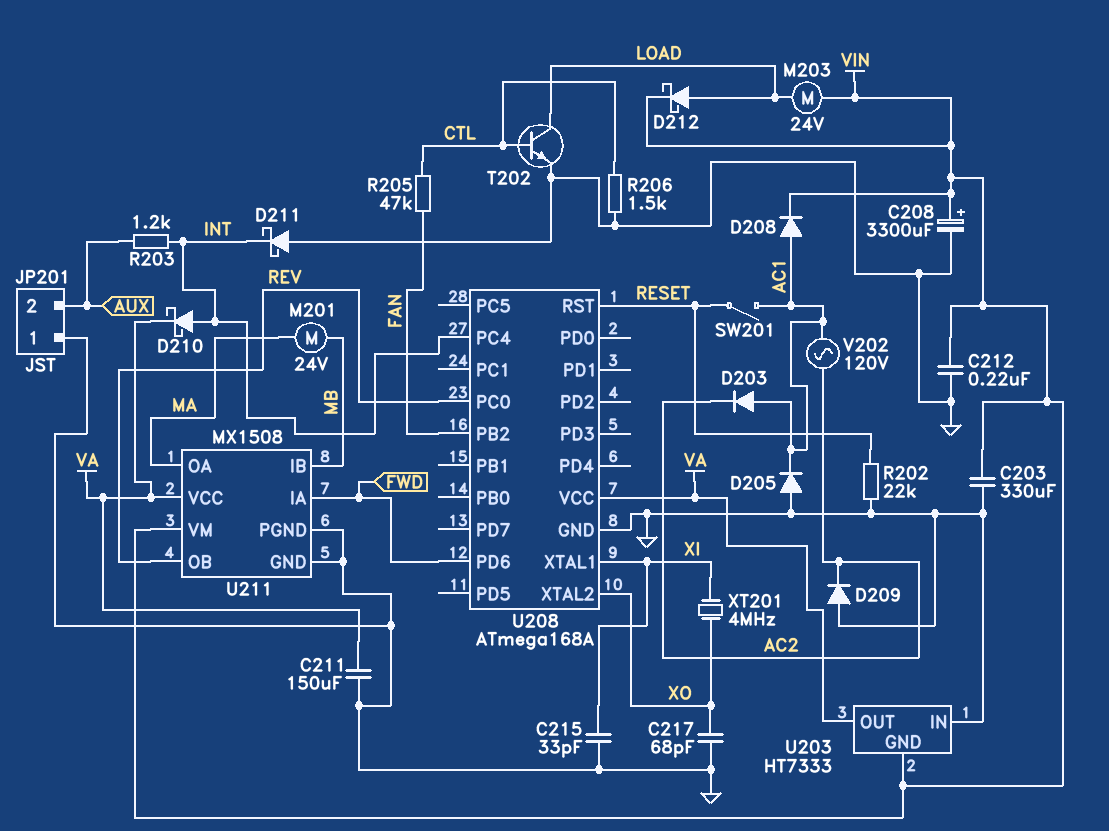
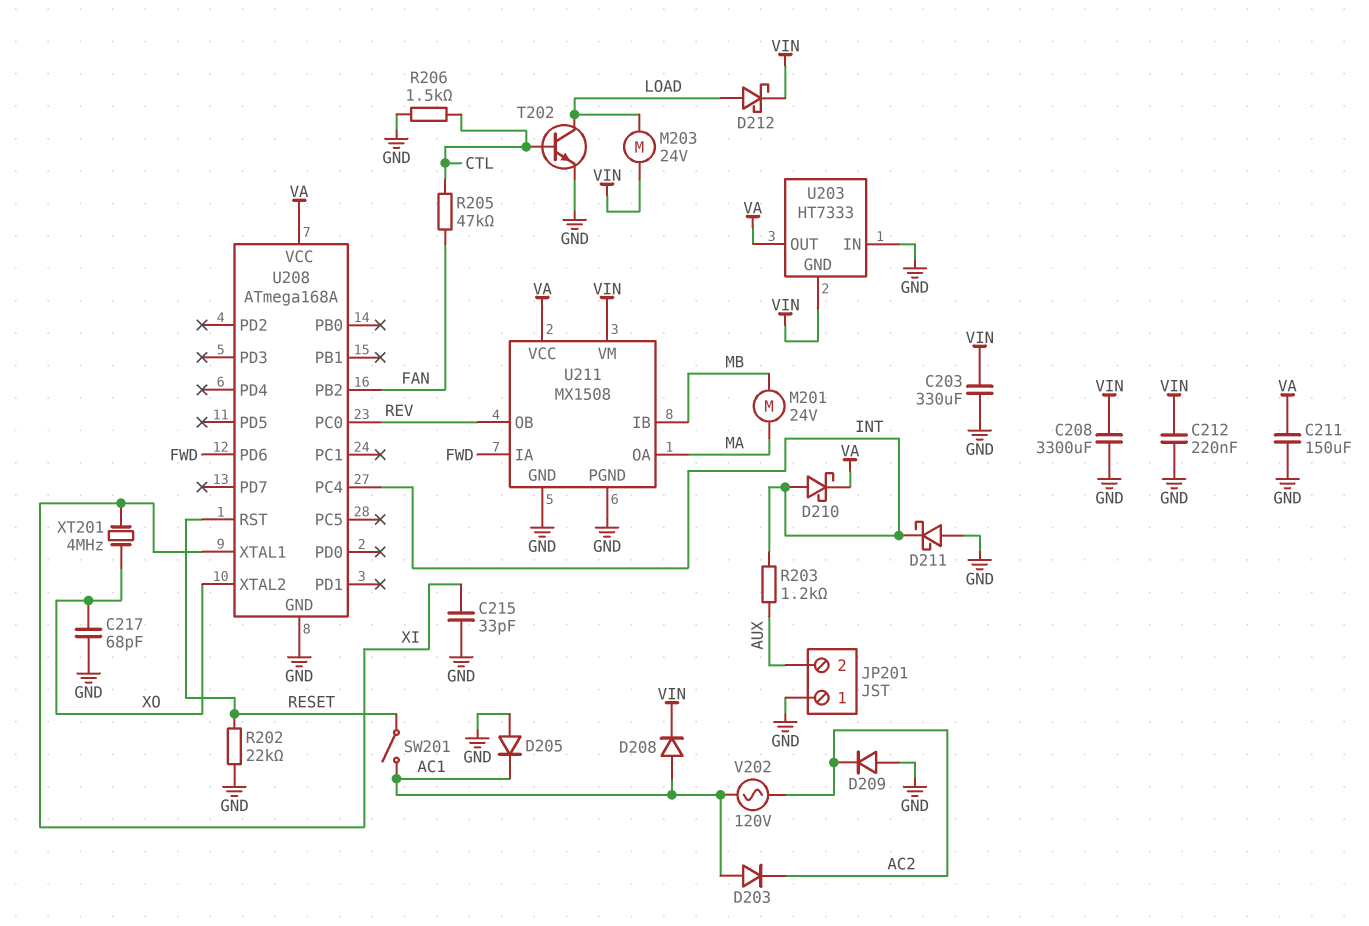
C208: 3300uF (plus VIN, minus GND) -> 3300uF (GND, VIN)

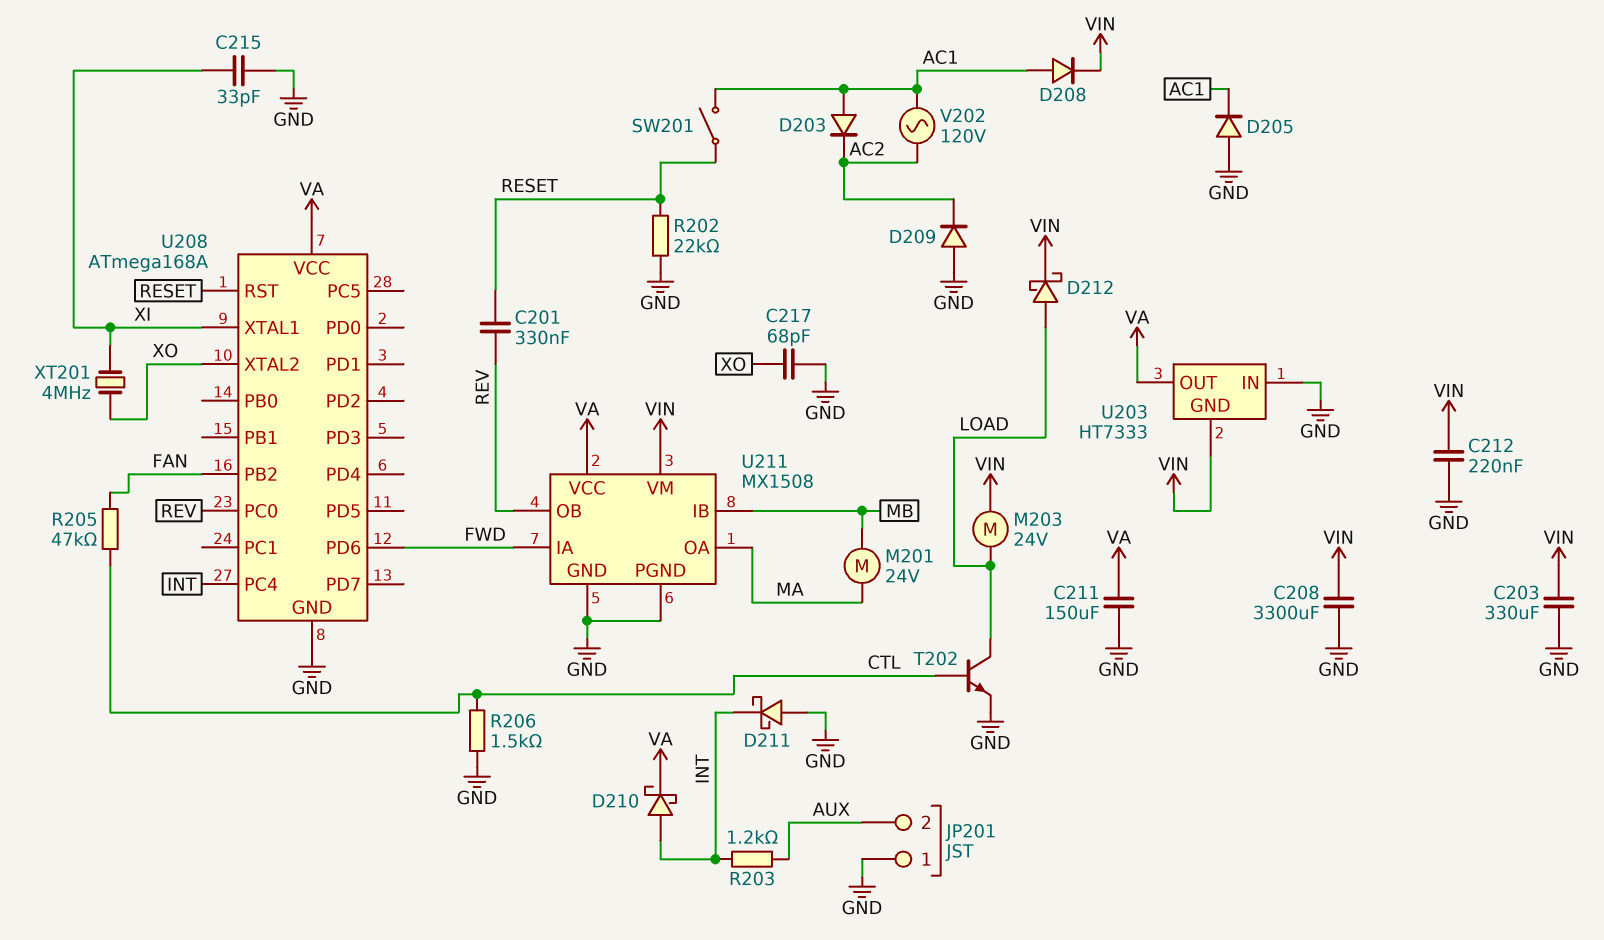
C201: none -> 330nF (RESET, REV)

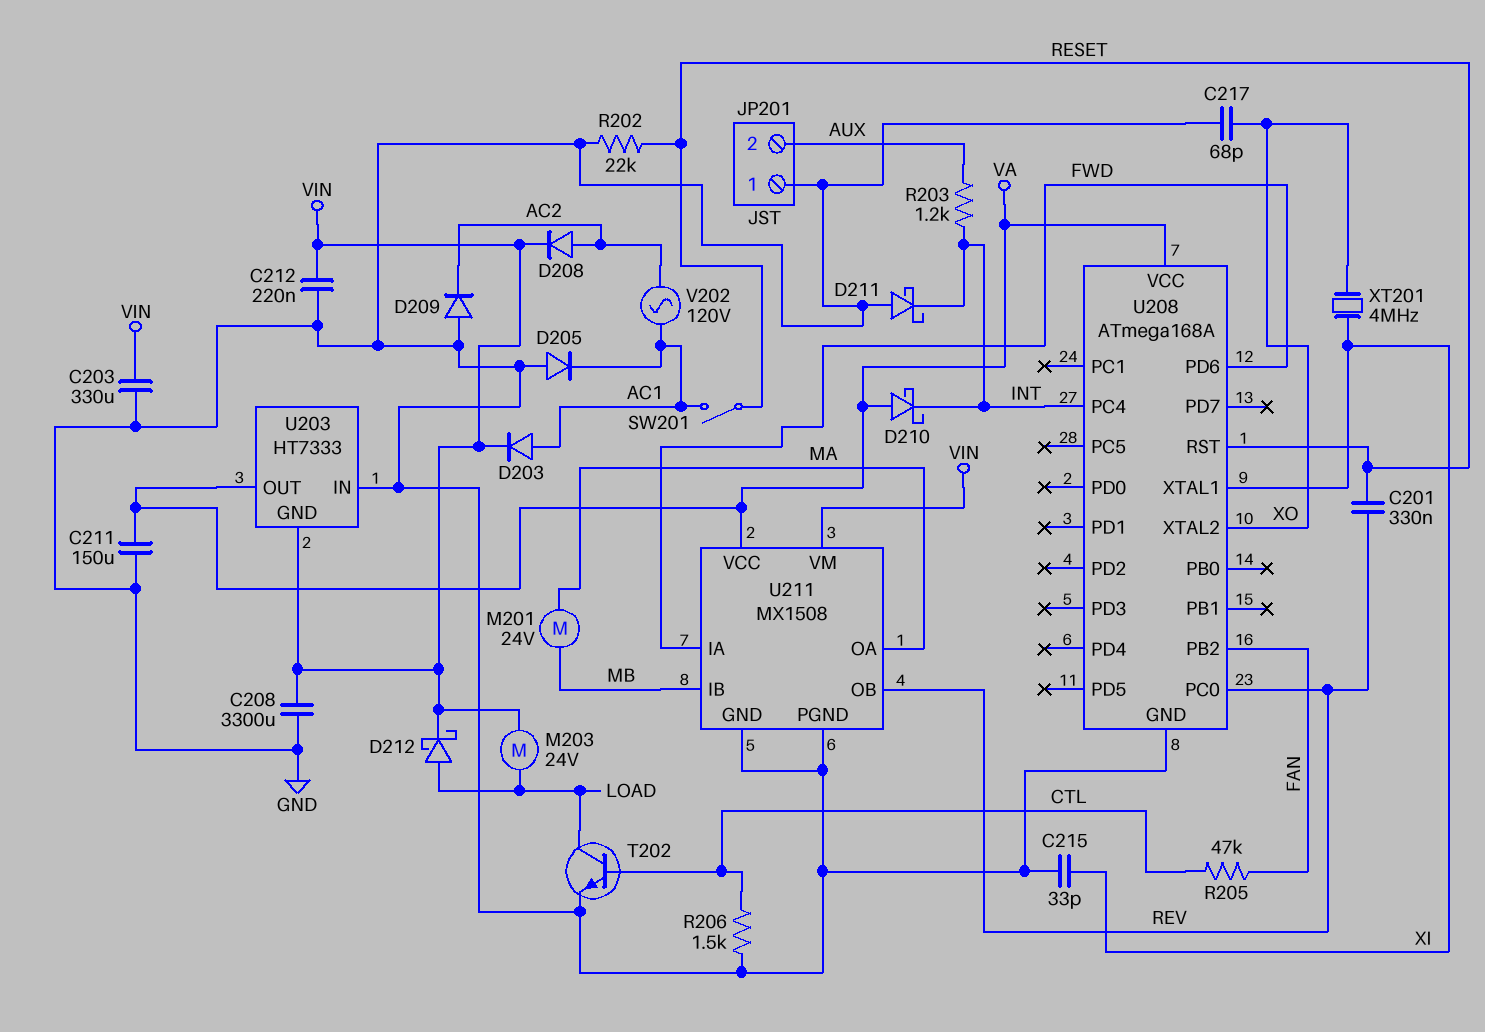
D203: diode (A AC1, K AC2) -> diode (A AC1, K VIN)
D208: diode (A AC1, K VIN) -> diode (A AC2, K VIN)
D210: schottky (A INT, K VA) -> schottky (A VA, K INT)

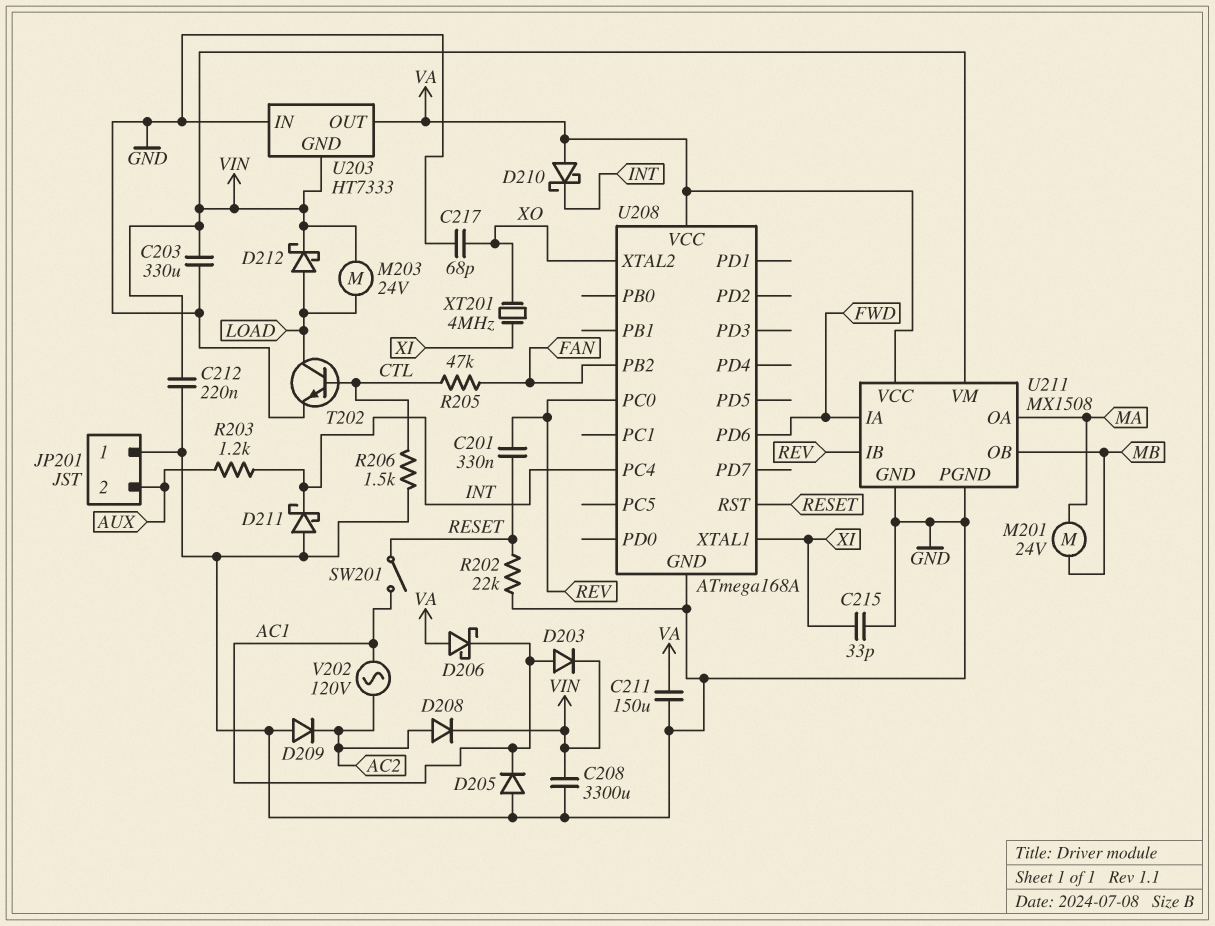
D206: none -> schottky (A VA, K AC1)
U211 pin IB: MB -> REV
U211 pin OB: REV -> MB

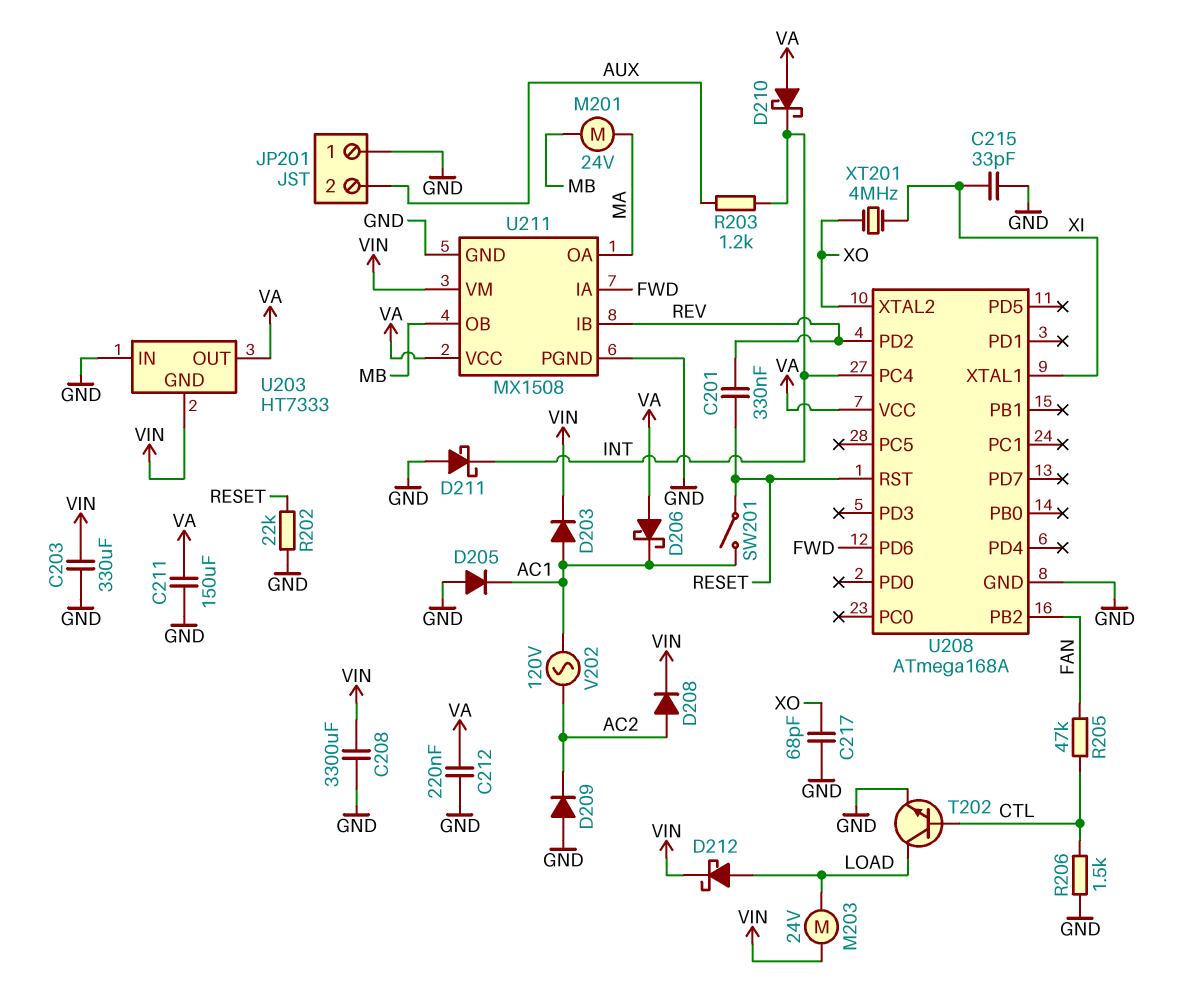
C212: 220nF (GND, VIN) -> 220nF (GND, VA)
U208 pin PC0: REV -> none
U208 pin PD2: none -> REV

